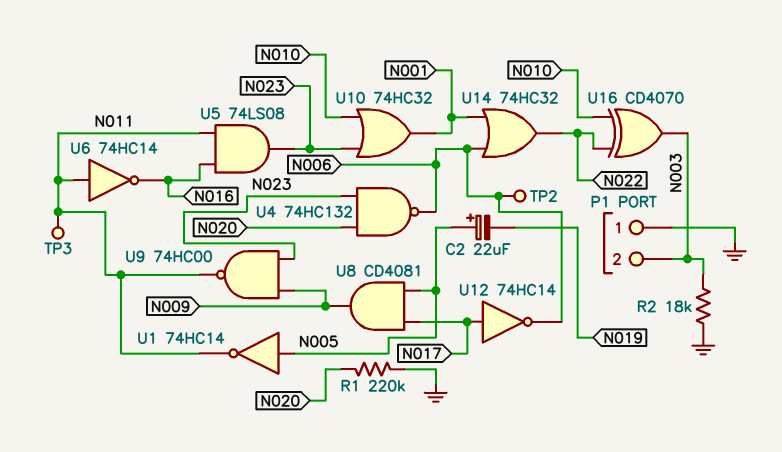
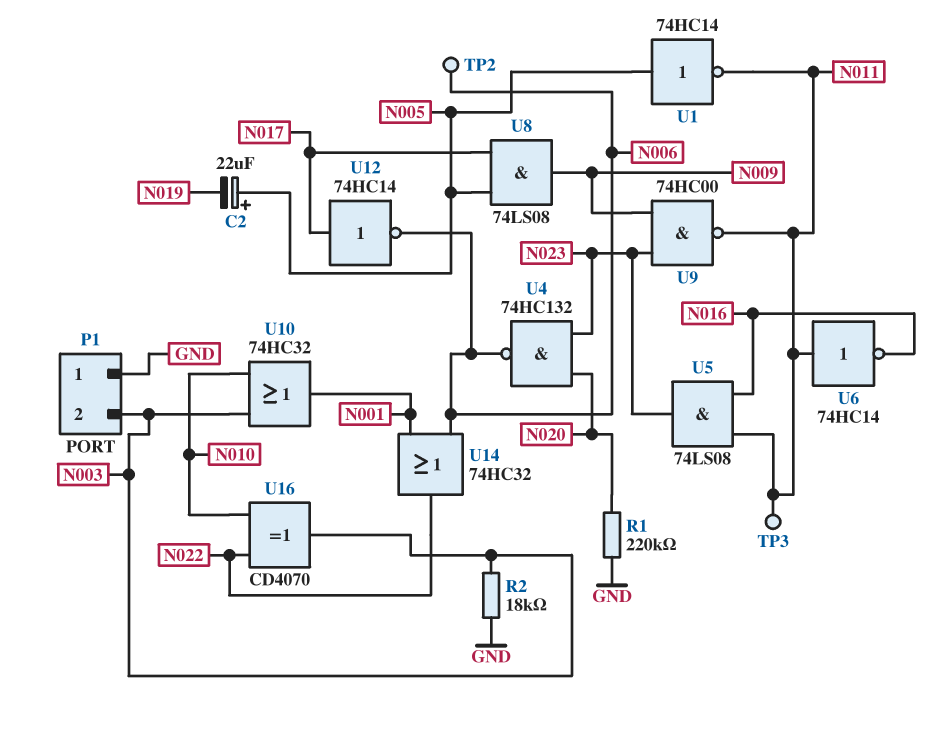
U8: AND CD4081 (in N005, in N017, out N009) -> AND 74LS08 (in N005, in N017, out N009)
U10: OR 74HC32 (in N010, in N023, out N001) -> OR 74HC32 (in N003, in N010, out N001)

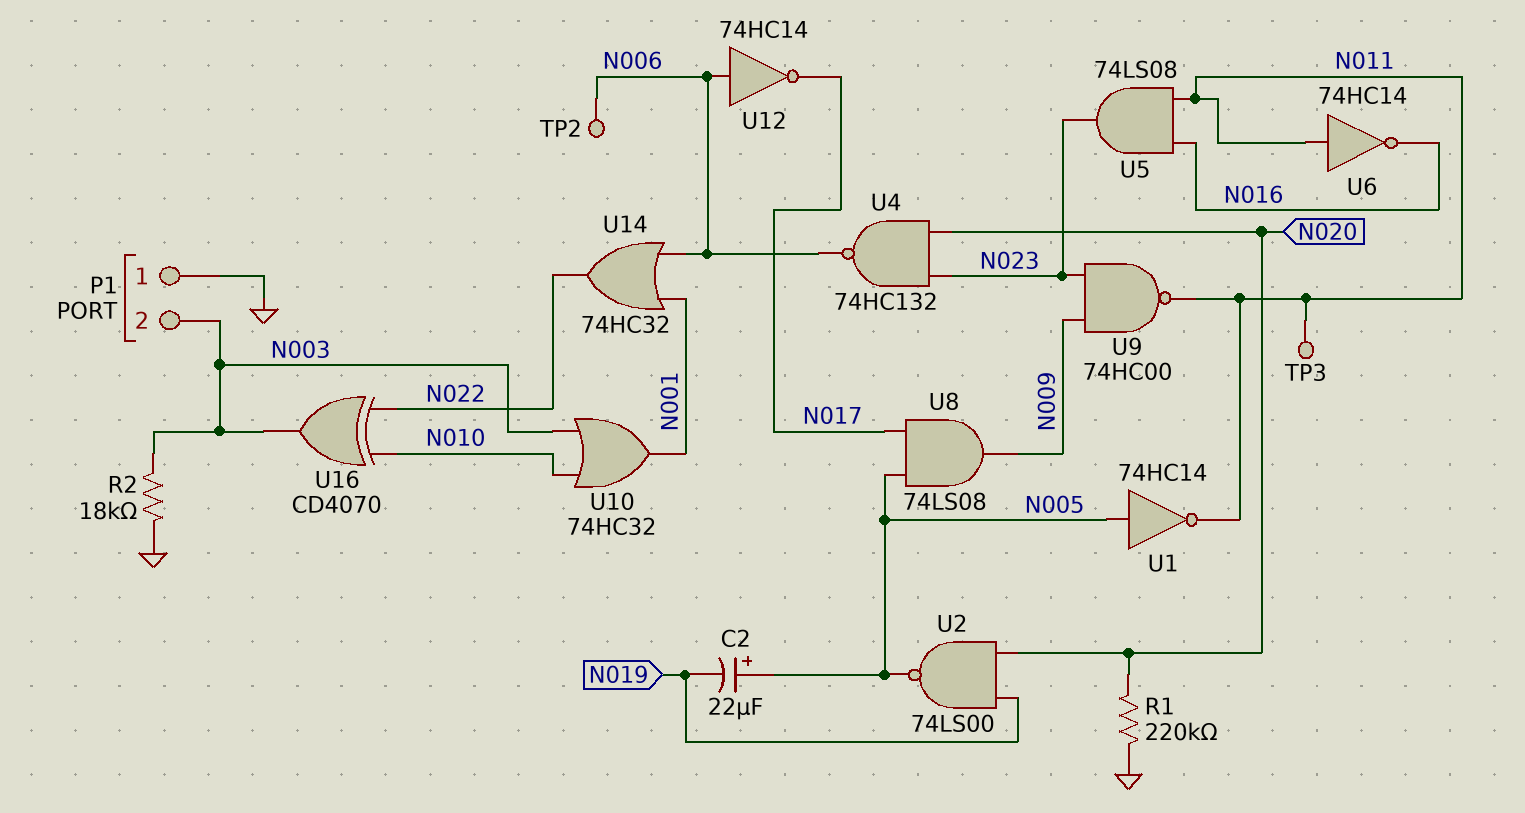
U2: none -> NAND 74LS00 (in N019, in N020, out N005)
U12: NOT 74HC14 (in N017, out N006) -> NOT 74HC14 (in N006, out N017)

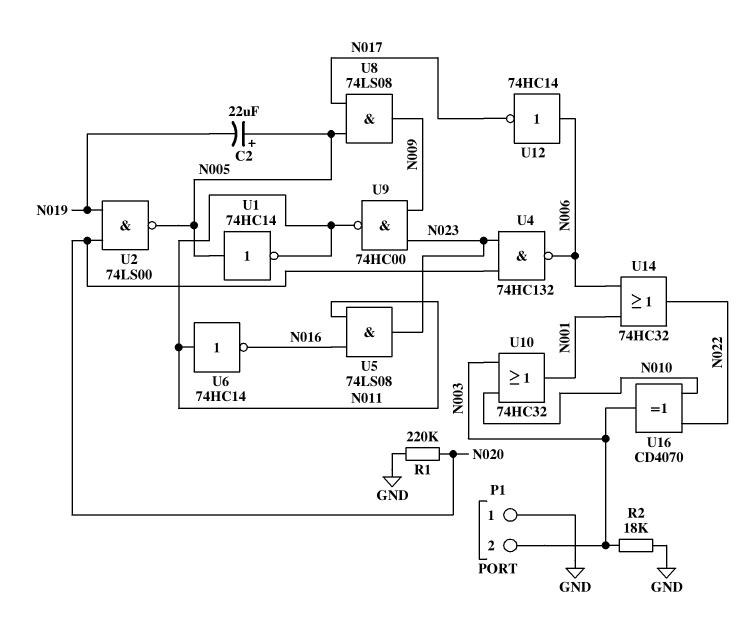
TP2: test point (N006) -> none
TP3: test point (N011) -> none

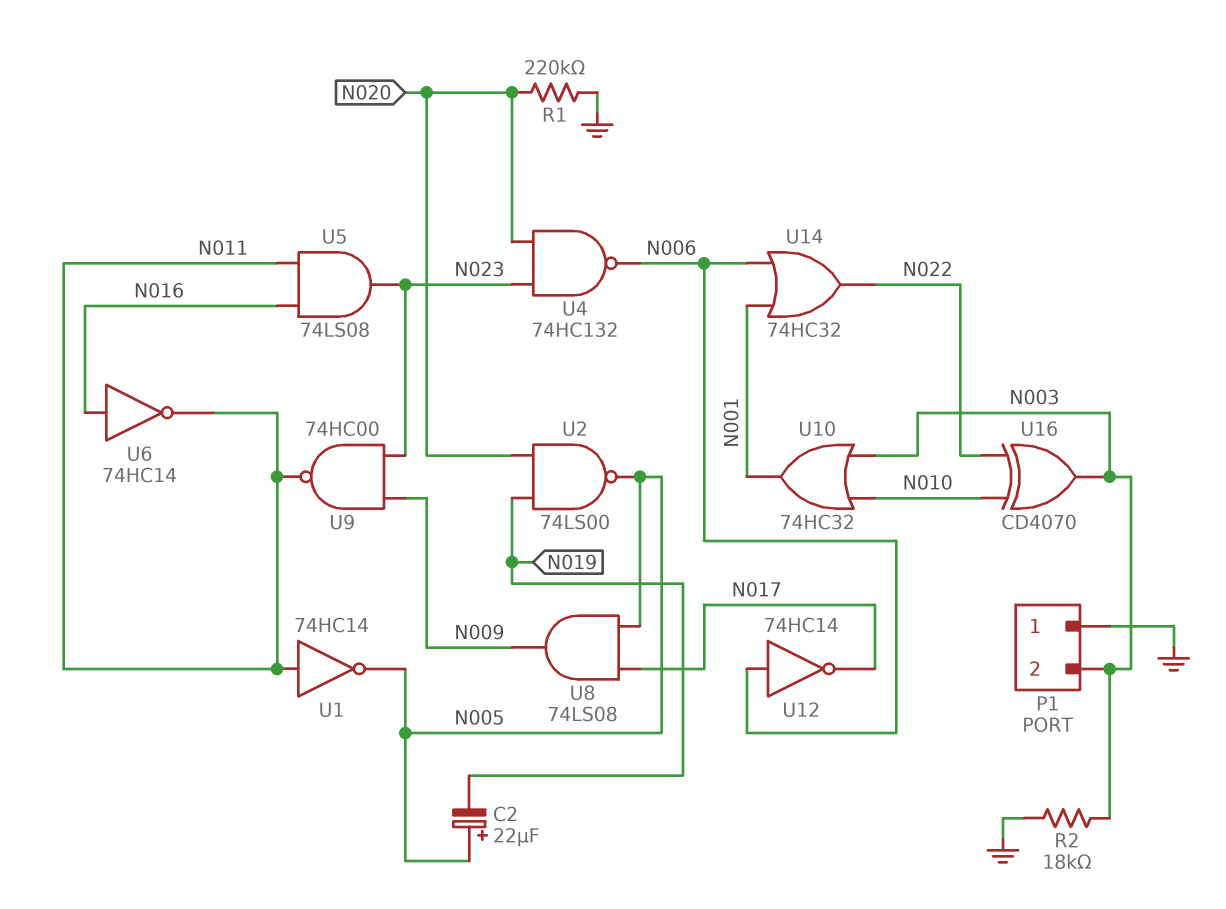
U1: NOT 74HC14 (in N005, out N011) -> NOT 74HC14 (in N011, out N005)
U6: NOT 74HC14 (in N011, out N016) -> NOT 74HC14 (in N016, out N011)

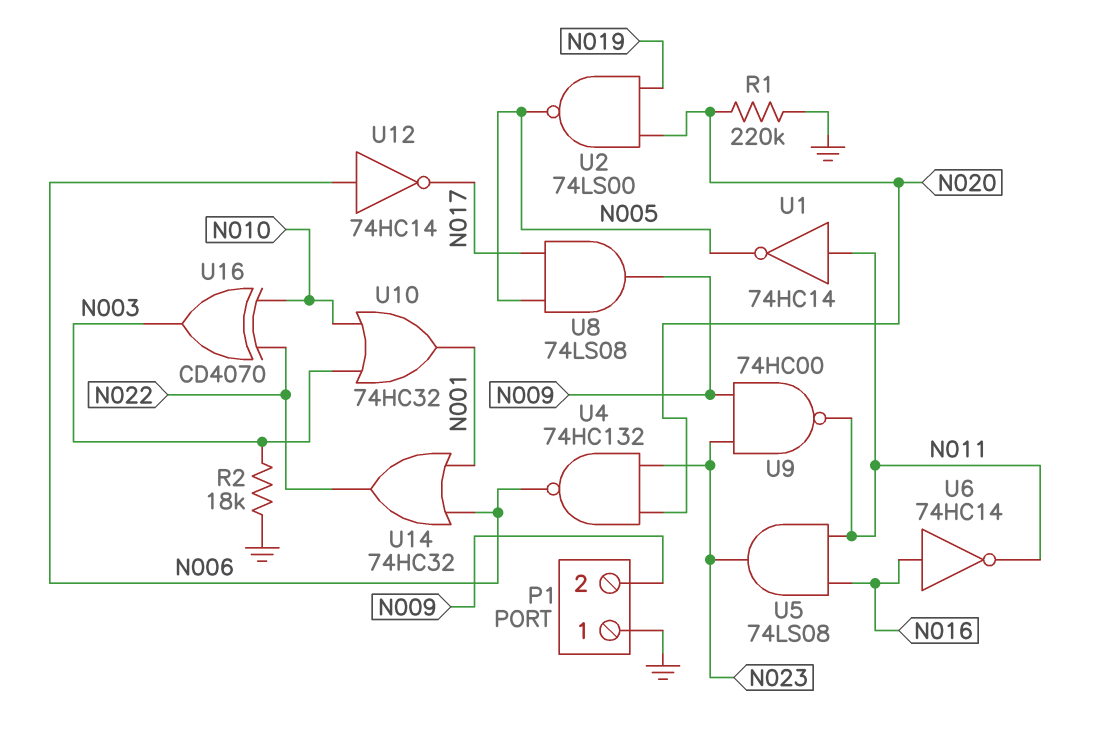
C2: 22uF (plus N005, minus N019) -> none
P1 pin 2: N003 -> N009

